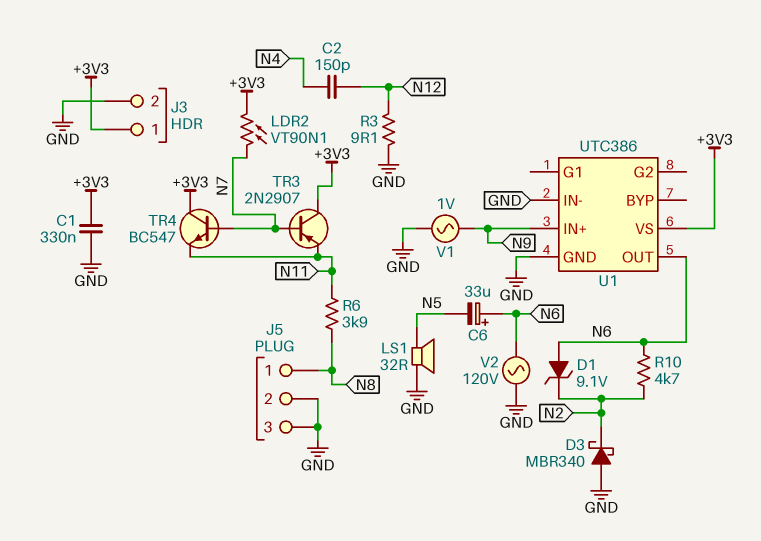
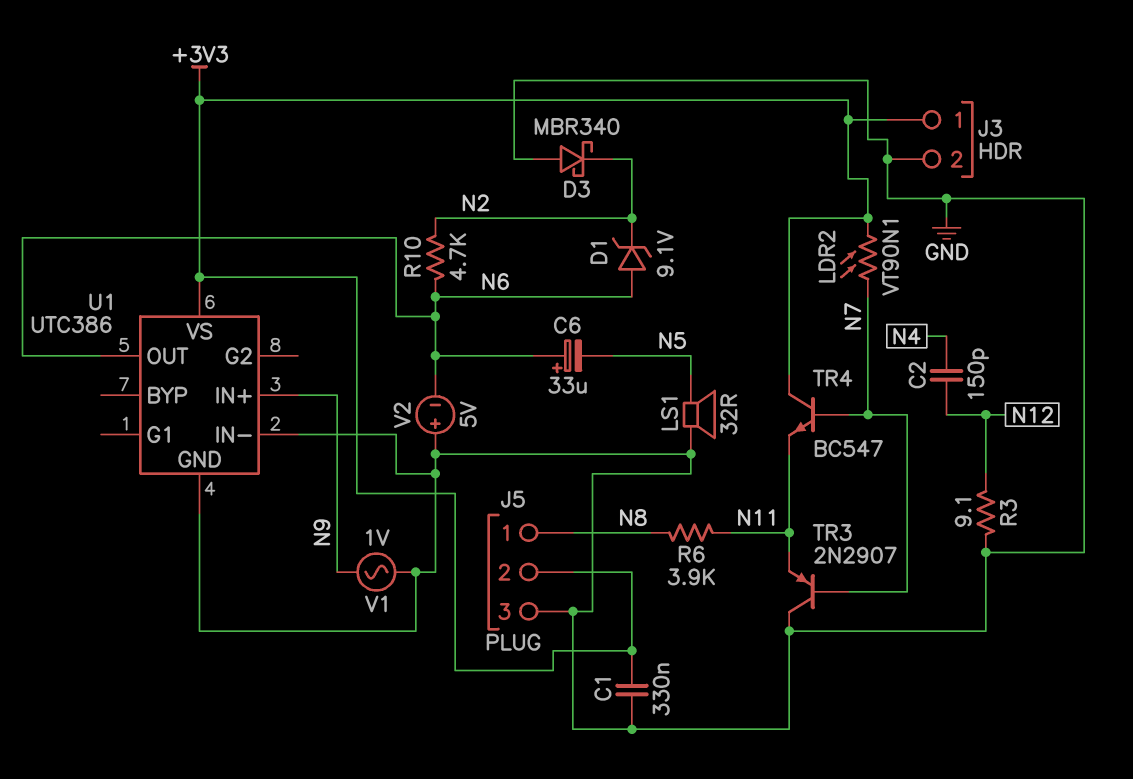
J5 pin 2: GND -> +3V3
TR3: PNP 2N2907 (B N7, C +3V3, E N11) -> PNP 2N2907 (B N7, C GND, E N11)
V2: AC 120V (GND, N6) -> 5V (plus GND, minus N6)

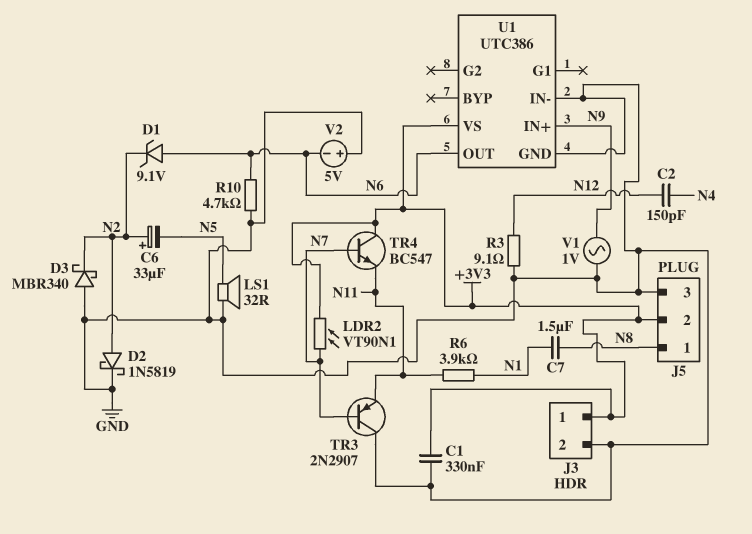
C6: 33uF (plus N6, minus N5) -> 33uF (plus N2, minus N5)
C7: none -> 1.5uF (N1, N8)
D2: none -> schottky 1N5819 (A N2, K GND)
R6: 3.9k (N8, N11) -> 3.9k (N1, N11)
R10: 4.7k (N2, N6) -> 4.7k (GND, N6)

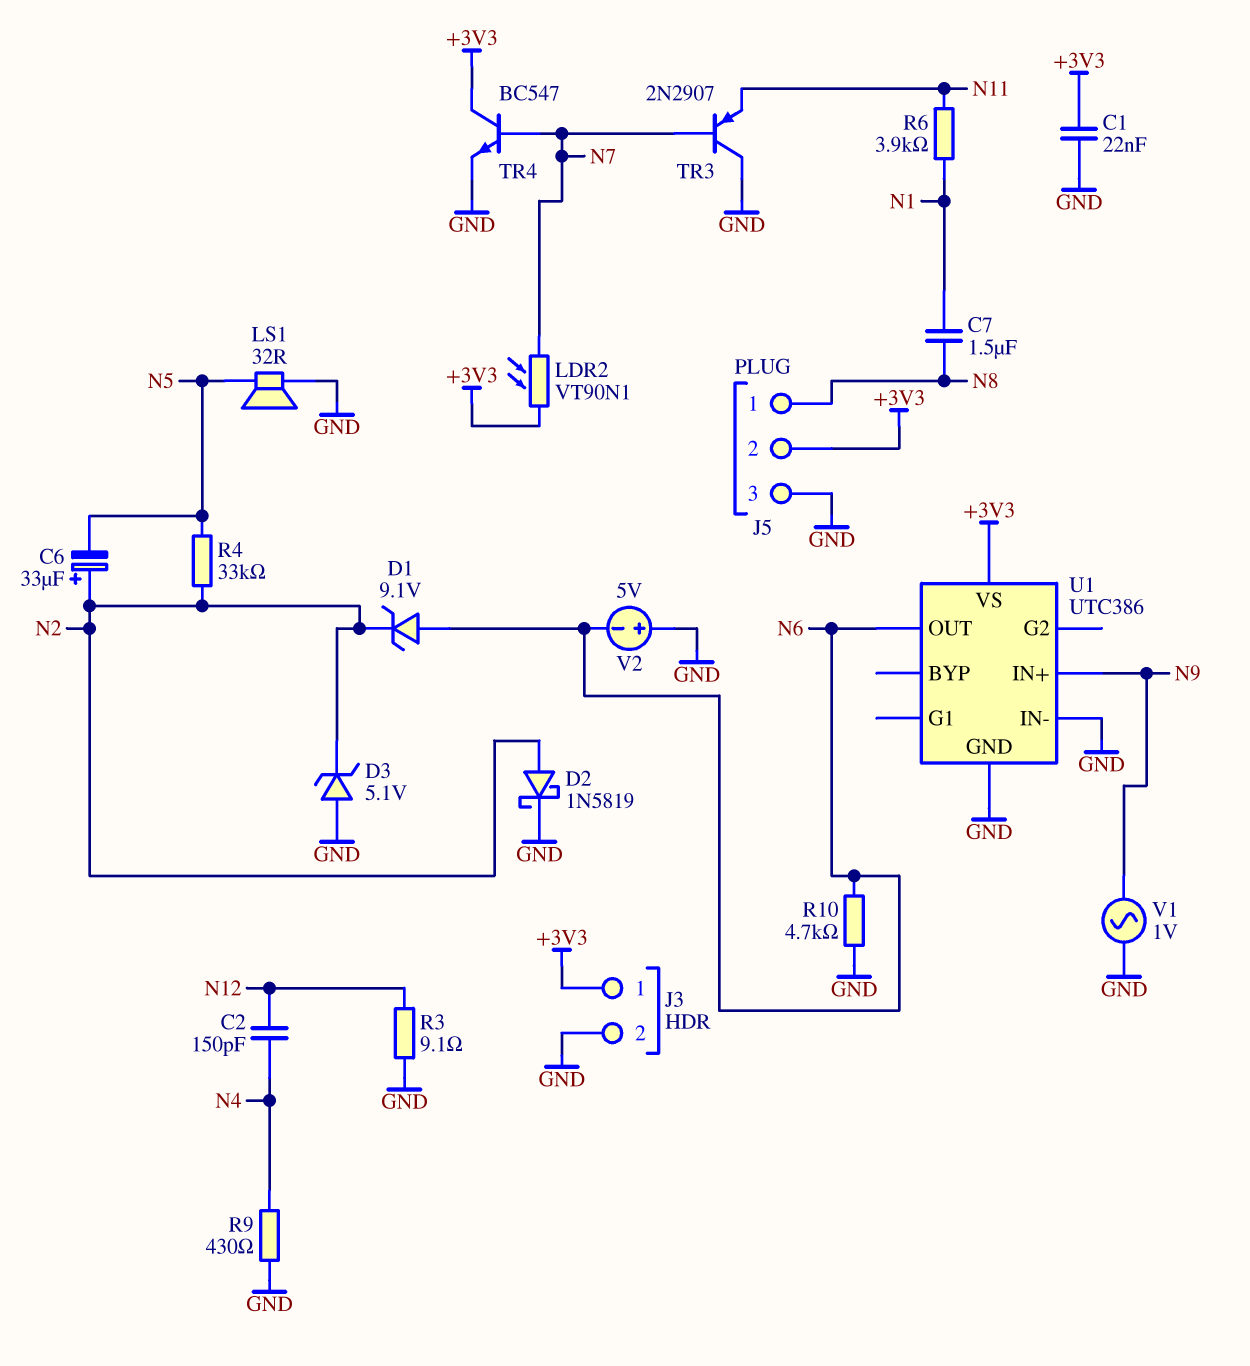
C1: 330nF (+3V3, GND) -> 22nF (+3V3, GND)
D3: schottky MBR340 (A GND, K N2) -> zener 5.1V (A GND, K N2)
R4: none -> 33k (N2, N5)
R9: none -> 430 (GND, N4)
TR4: NPN BC547 (B N7, C +3V3, E N11) -> NPN BC547 (B N7, C +3V3, E GND)

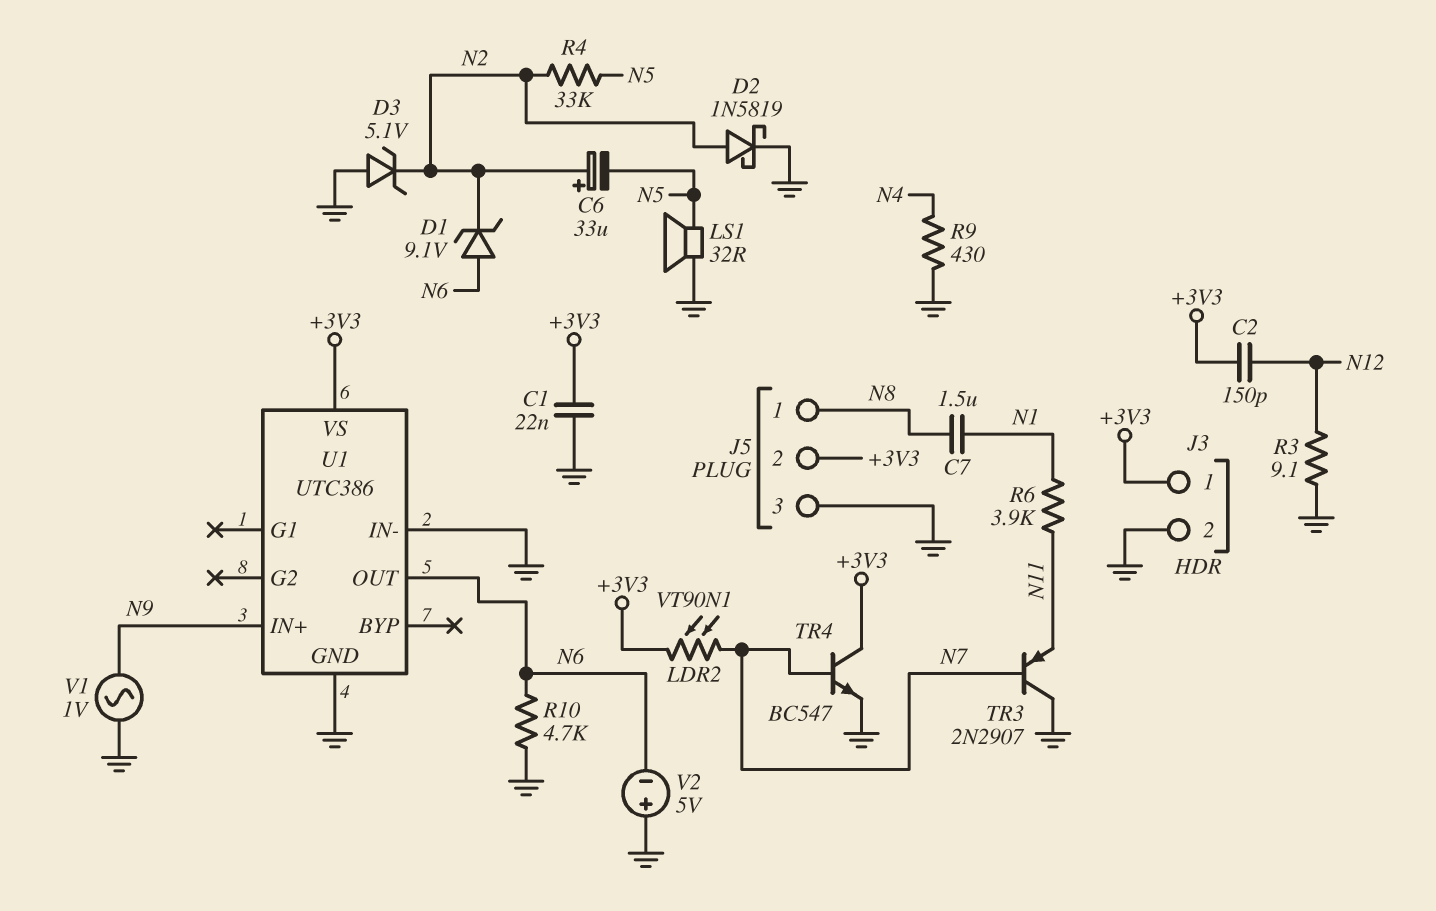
C2: 150pF (N4, N12) -> 150pF (+3V3, N12)

